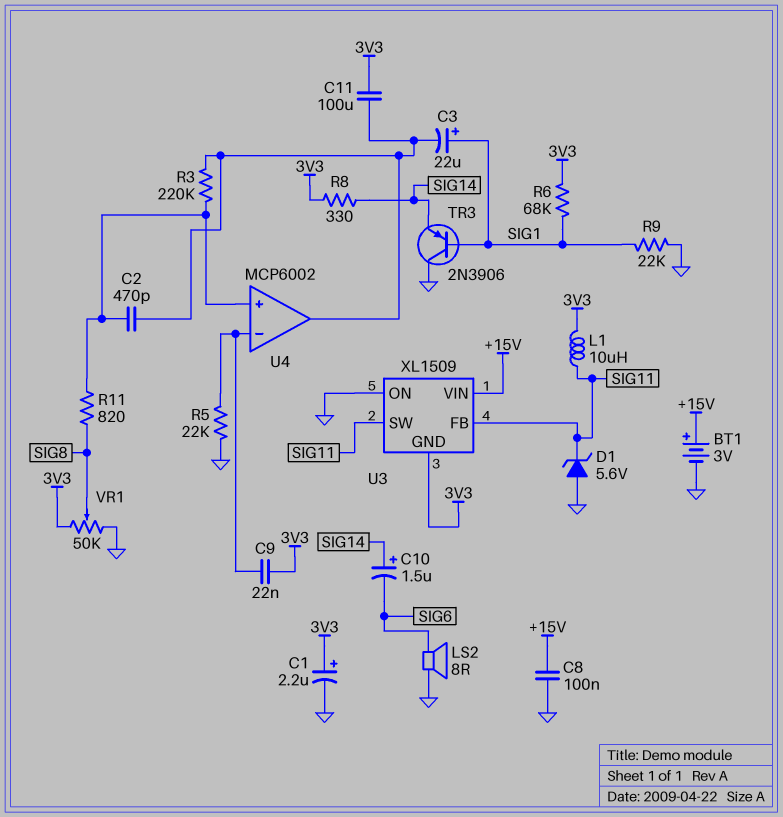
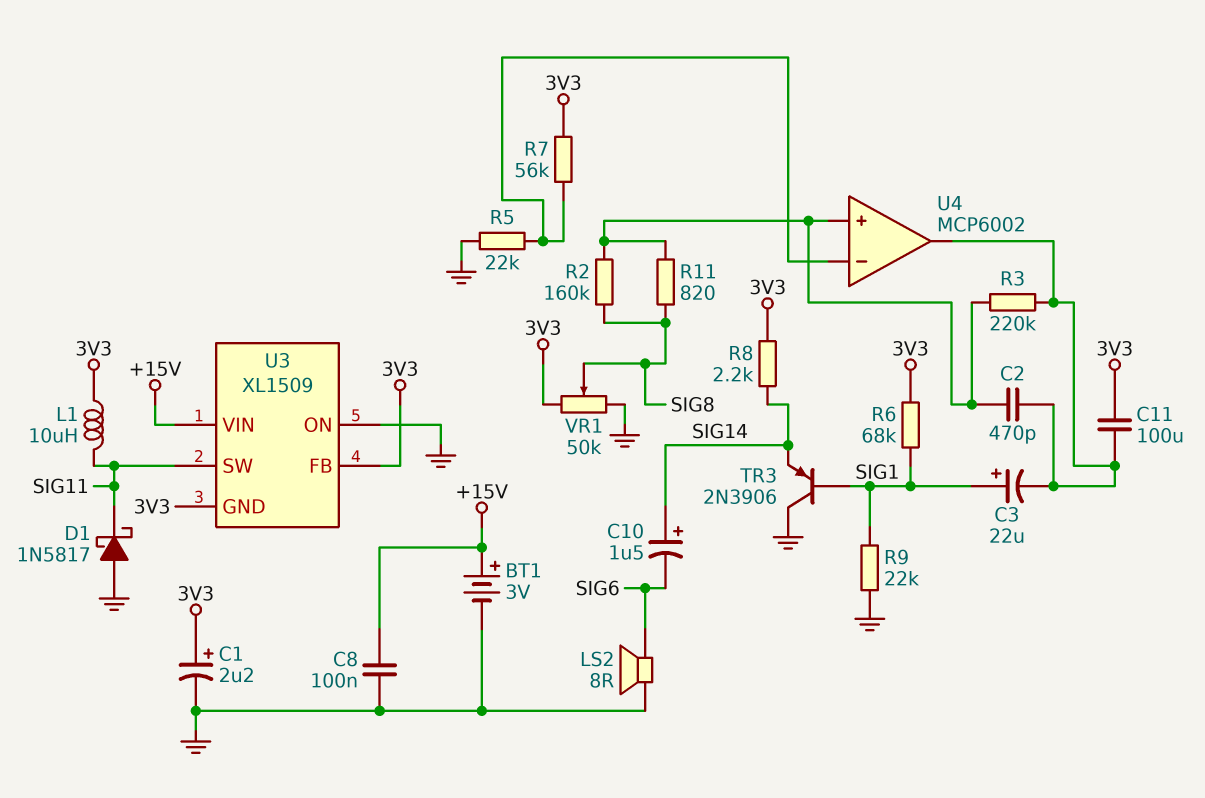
C9: 22nF (3V3, U4/in-) -> none
D1: zener 5.6V (A GND, K SIG11) -> schottky 1N5817 (A GND, K SIG11)
R2: none -> 160k (SIG8, U4/in+)
R7: none -> 56k (3V3, U4/in-)
R8: 330 (3V3, SIG14) -> 2.2k (3V3, SIG14)
U3 pin FB: SIG11 -> 3V3

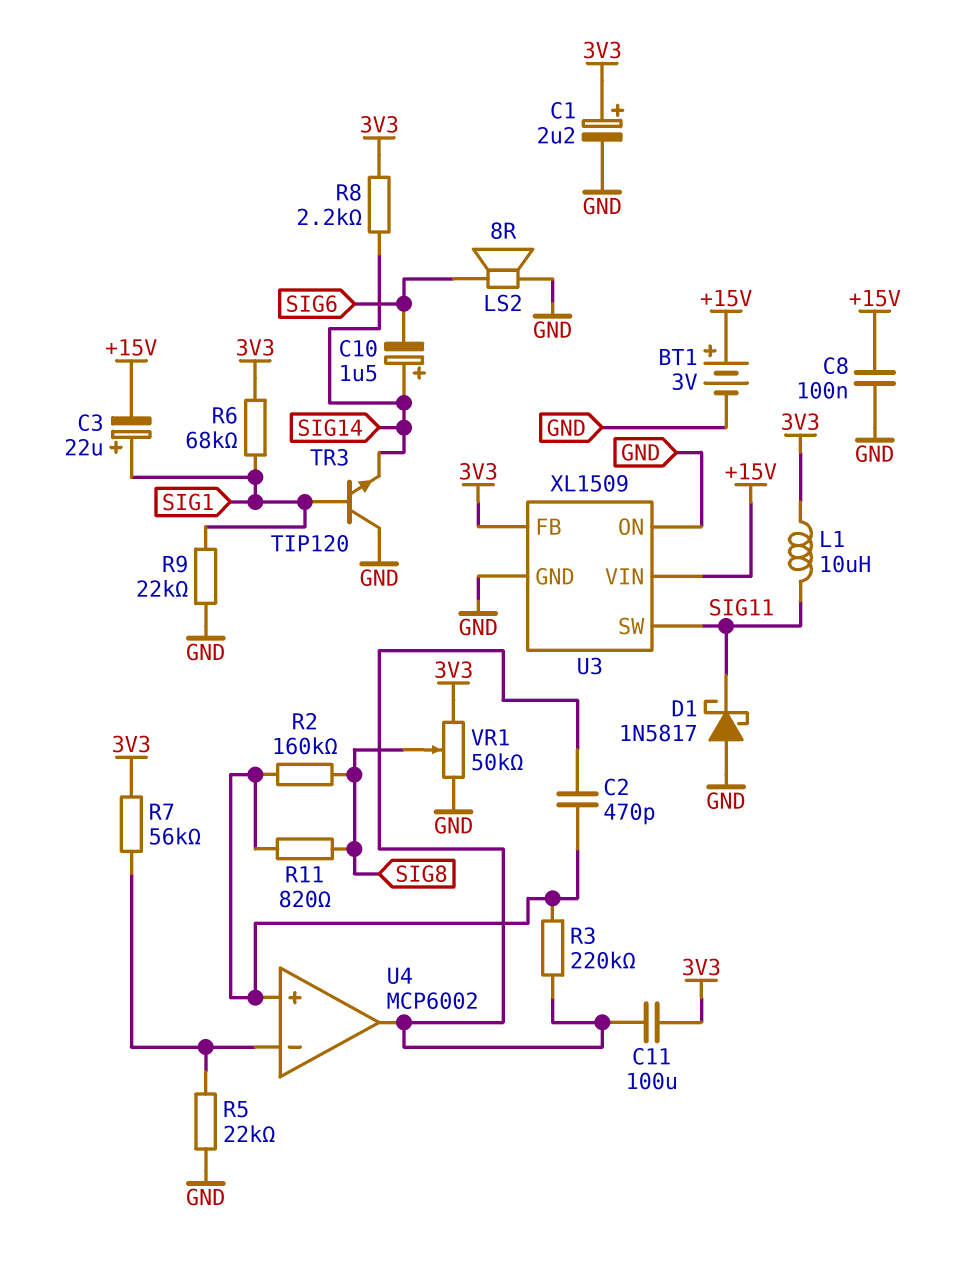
C3: 22uF (plus SIG1, minus U4/out) -> 22uF (plus SIG1, minus +15V)
TR3: PNP 2N3906 (B SIG1, C GND, E SIG14) -> NPN TIP120 (B SIG1, C GND, E SIG14)
U3 pin GND: 3V3 -> GND

